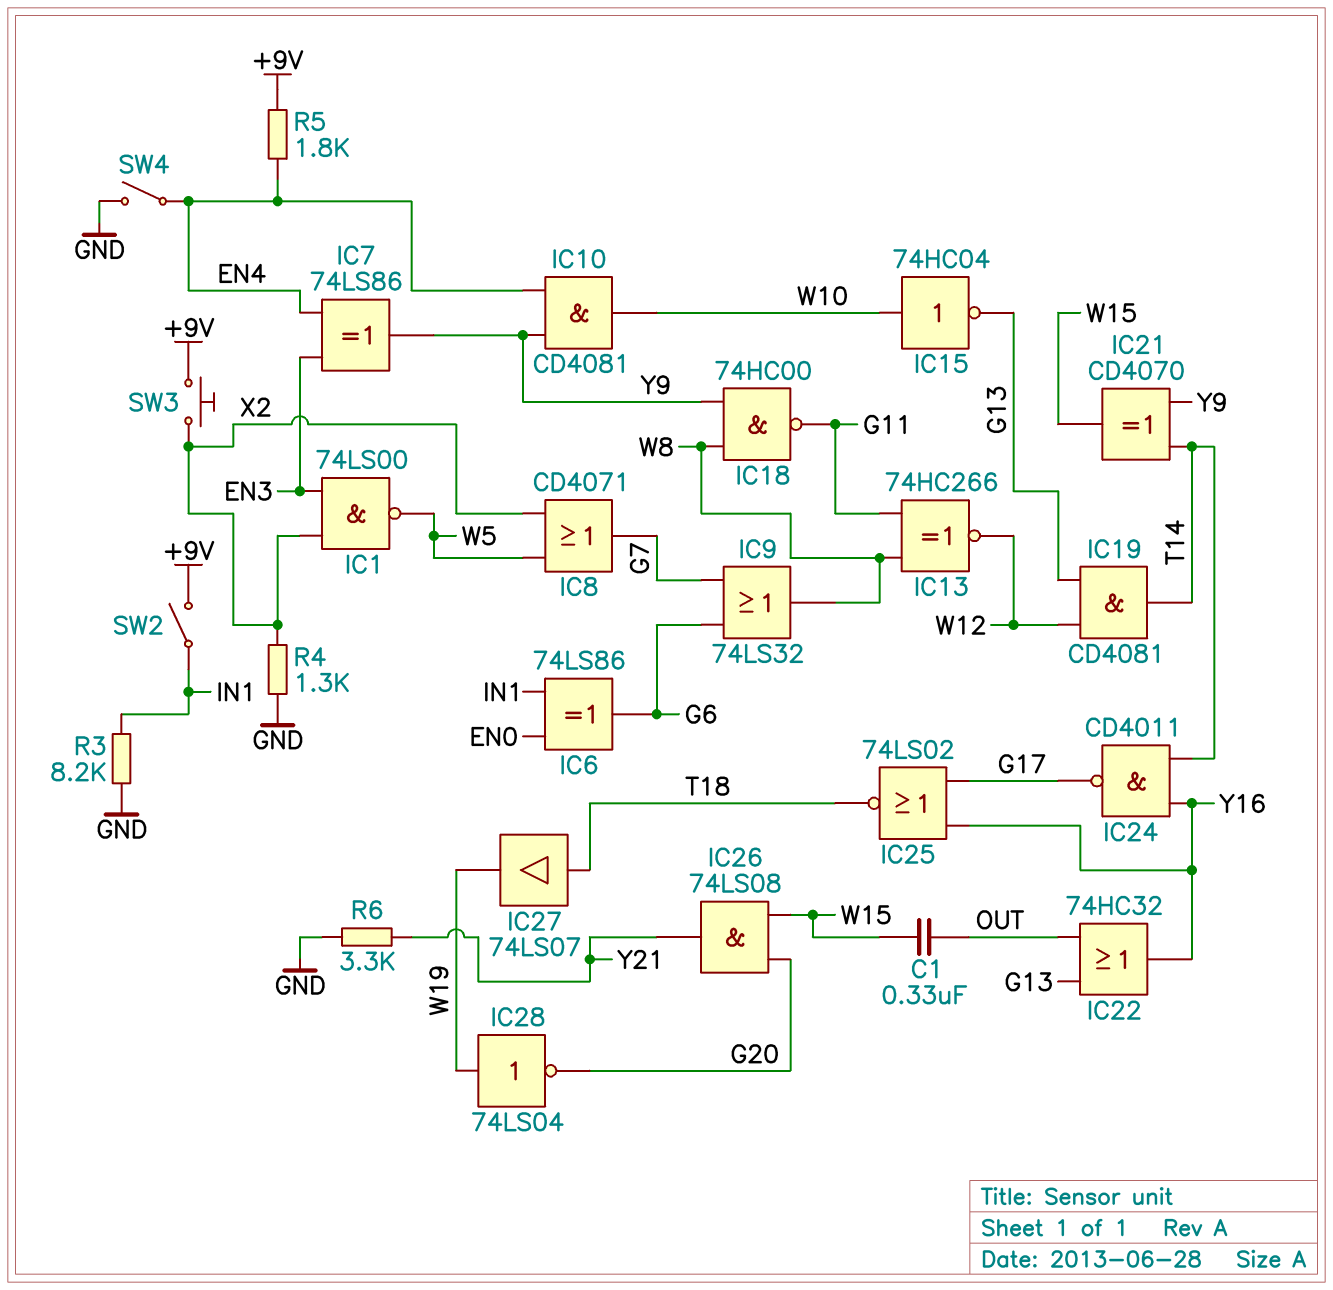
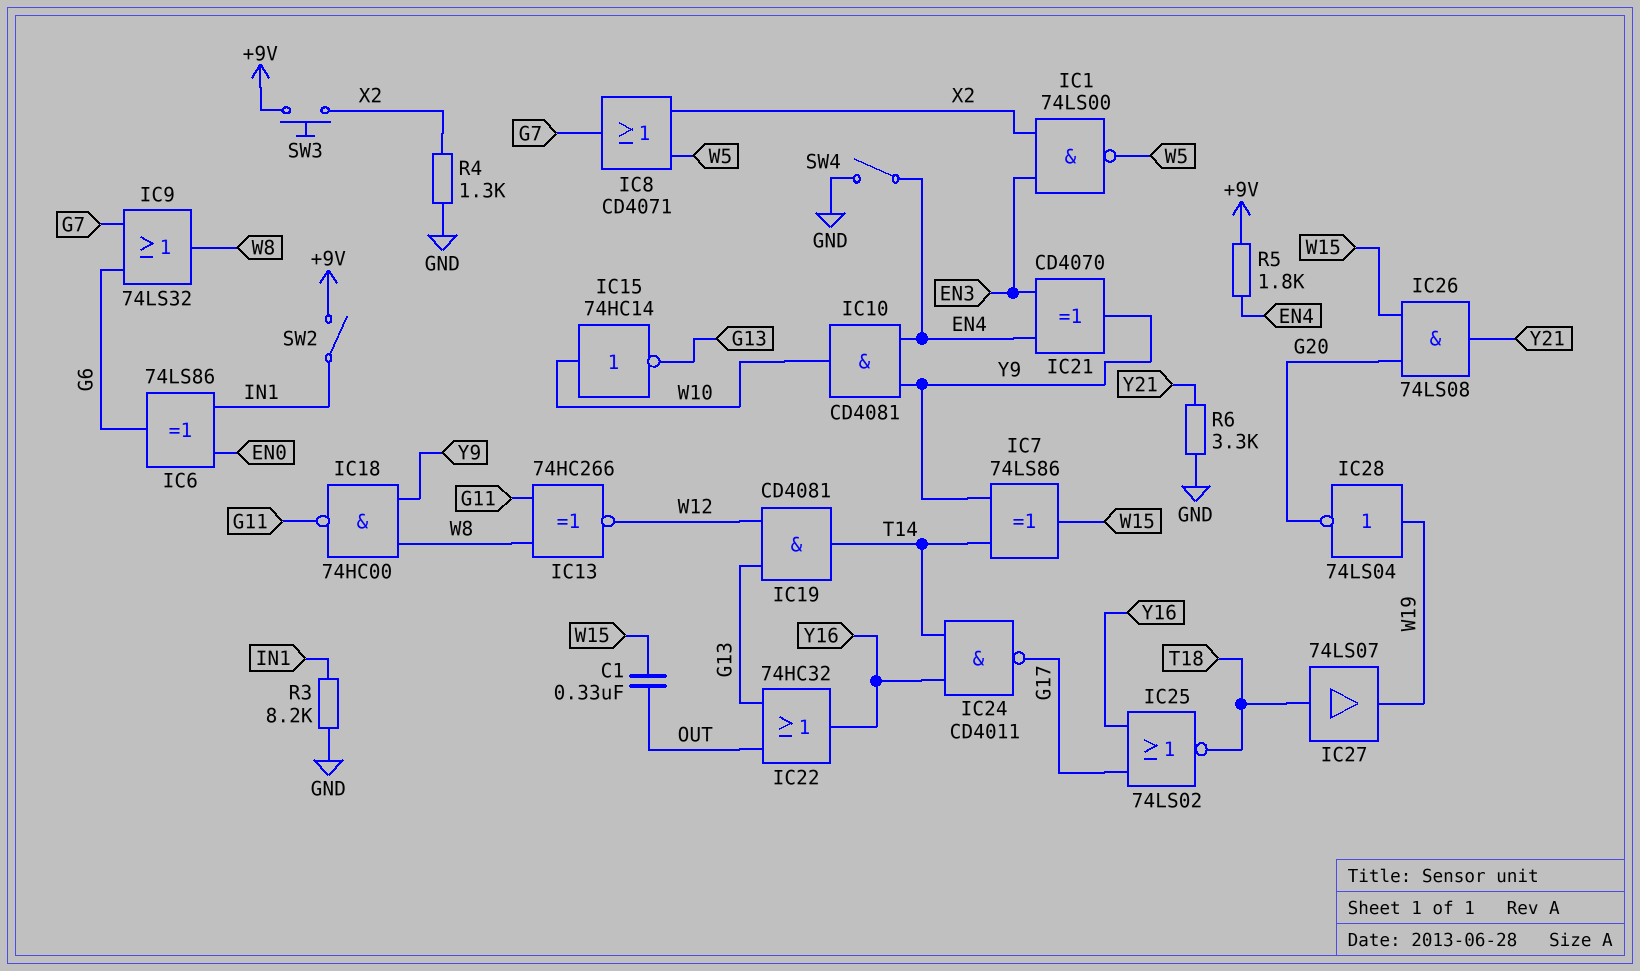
IC7: XOR 74LS86 (in EN3, in EN4, out Y9) -> XOR 74LS86 (in T14, in Y9, out W15)
IC15: NOT 74HC04 (in W10, out G13) -> NOT 74HC14 (in W10, out G13)
IC21: XOR CD4070 (in T14, in Y9, out W15) -> XOR CD4070 (in EN3, in EN4, out Y9)

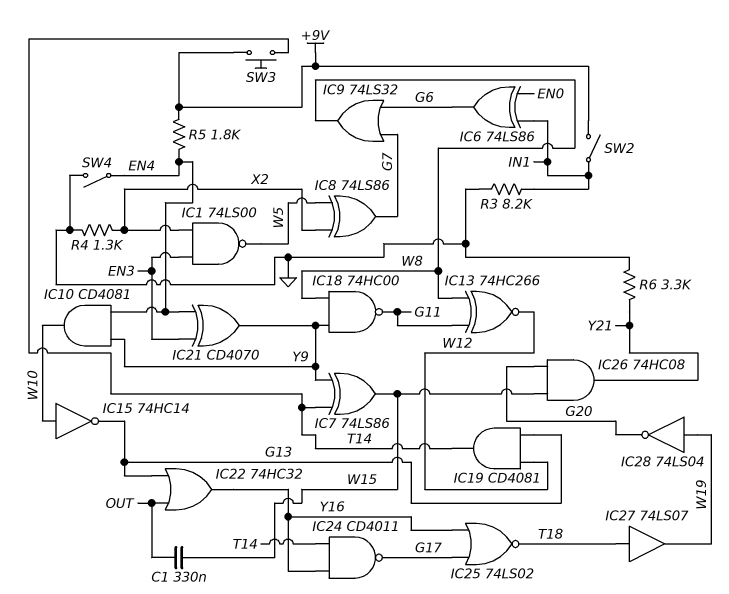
IC8: OR CD4071 (in W5, in X2, out G7) -> XOR 74LS86 (in W5, in X2, out G7)
IC26: AND 74LS08 (in G20, in W15, out Y21) -> AND 74HC08 (in G20, in W15, out Y21)
SW3: button (+9V, X2) -> button (+9V, T14)

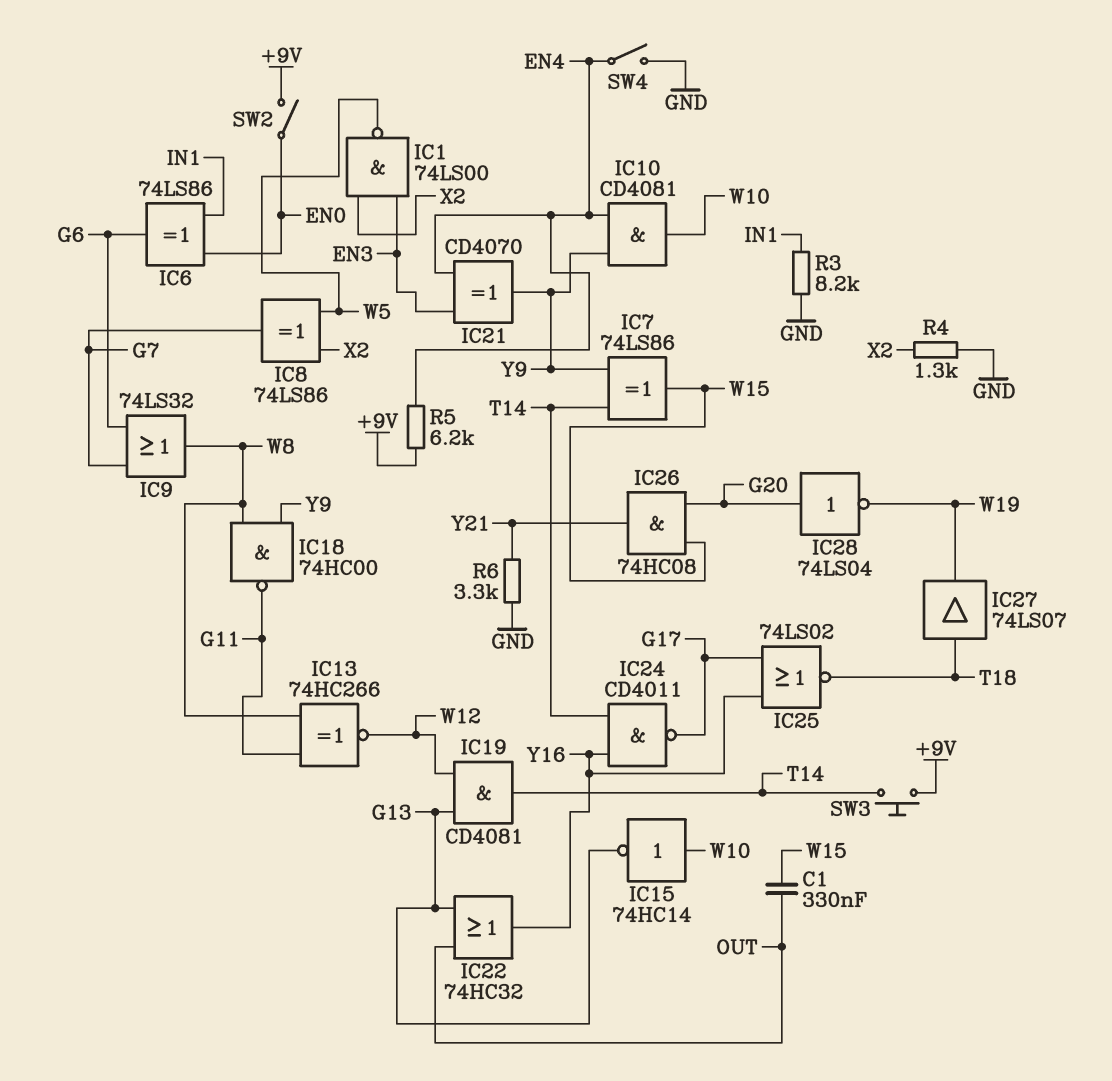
IC28: NOT 74LS04 (in W19, out G20) -> NOT 74LS04 (in G20, out W19)
R5: 1.8k (+9V, EN4) -> 6.2k (+9V, EN4)
SW2: switch (+9V, IN1) -> switch (+9V, EN0)

